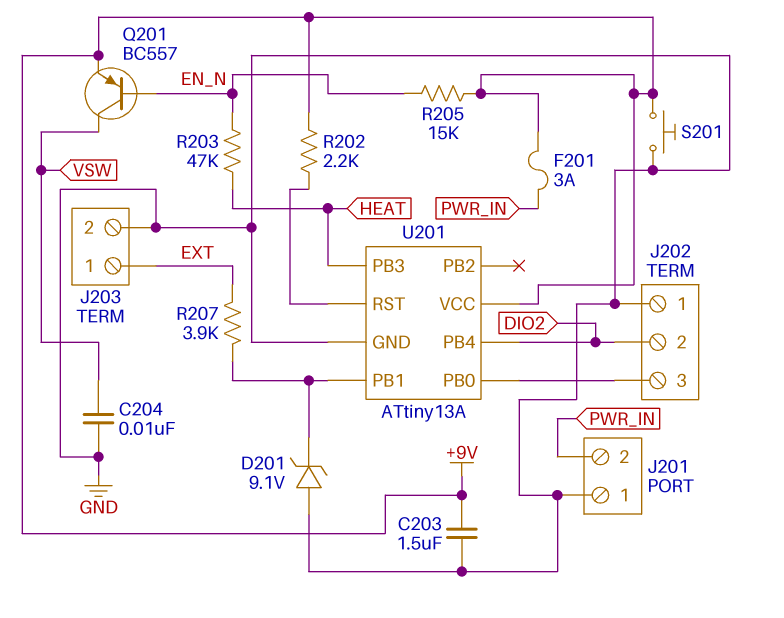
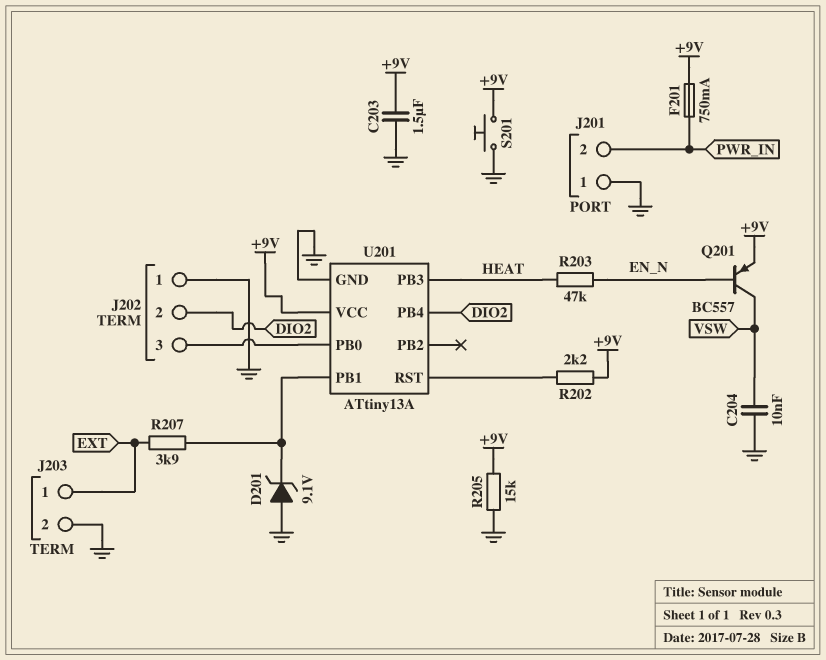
F201: 3A (+9V, PWR_IN) -> 750mA (+9V, PWR_IN)
R205: 15k (+9V, EN_N) -> 15k (+9V, GND)

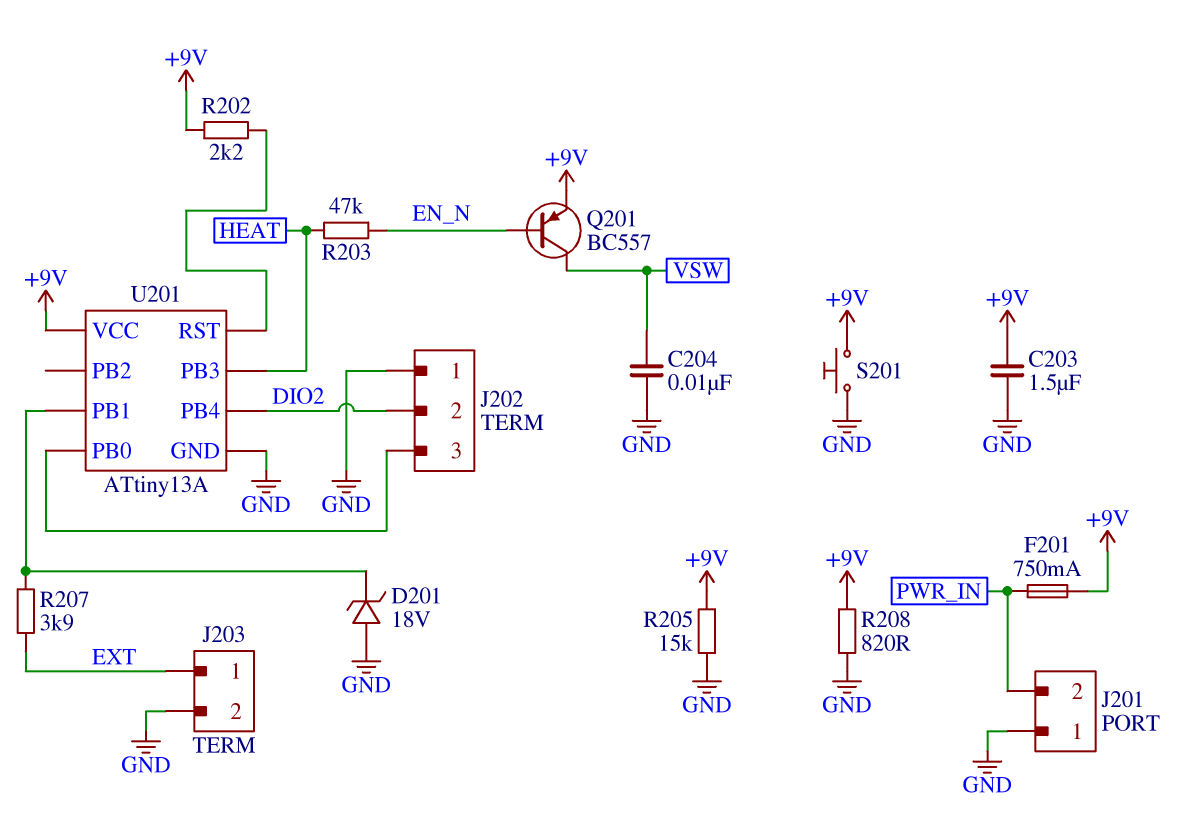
D201: zener 9.1V (A GND, K U201/PB1) -> zener 18V (A GND, K U201/PB1)
R208: none -> 820 (+9V, GND)

